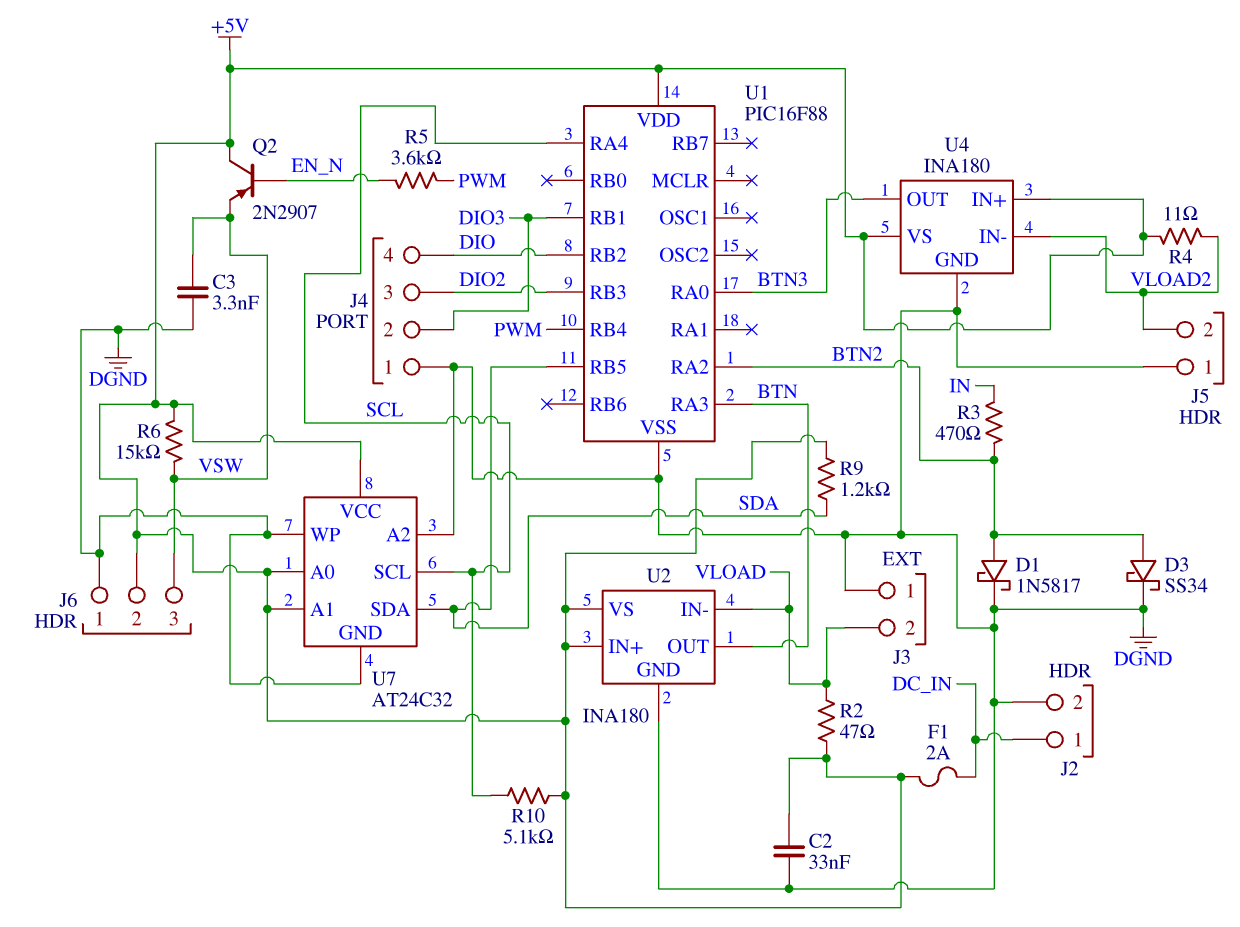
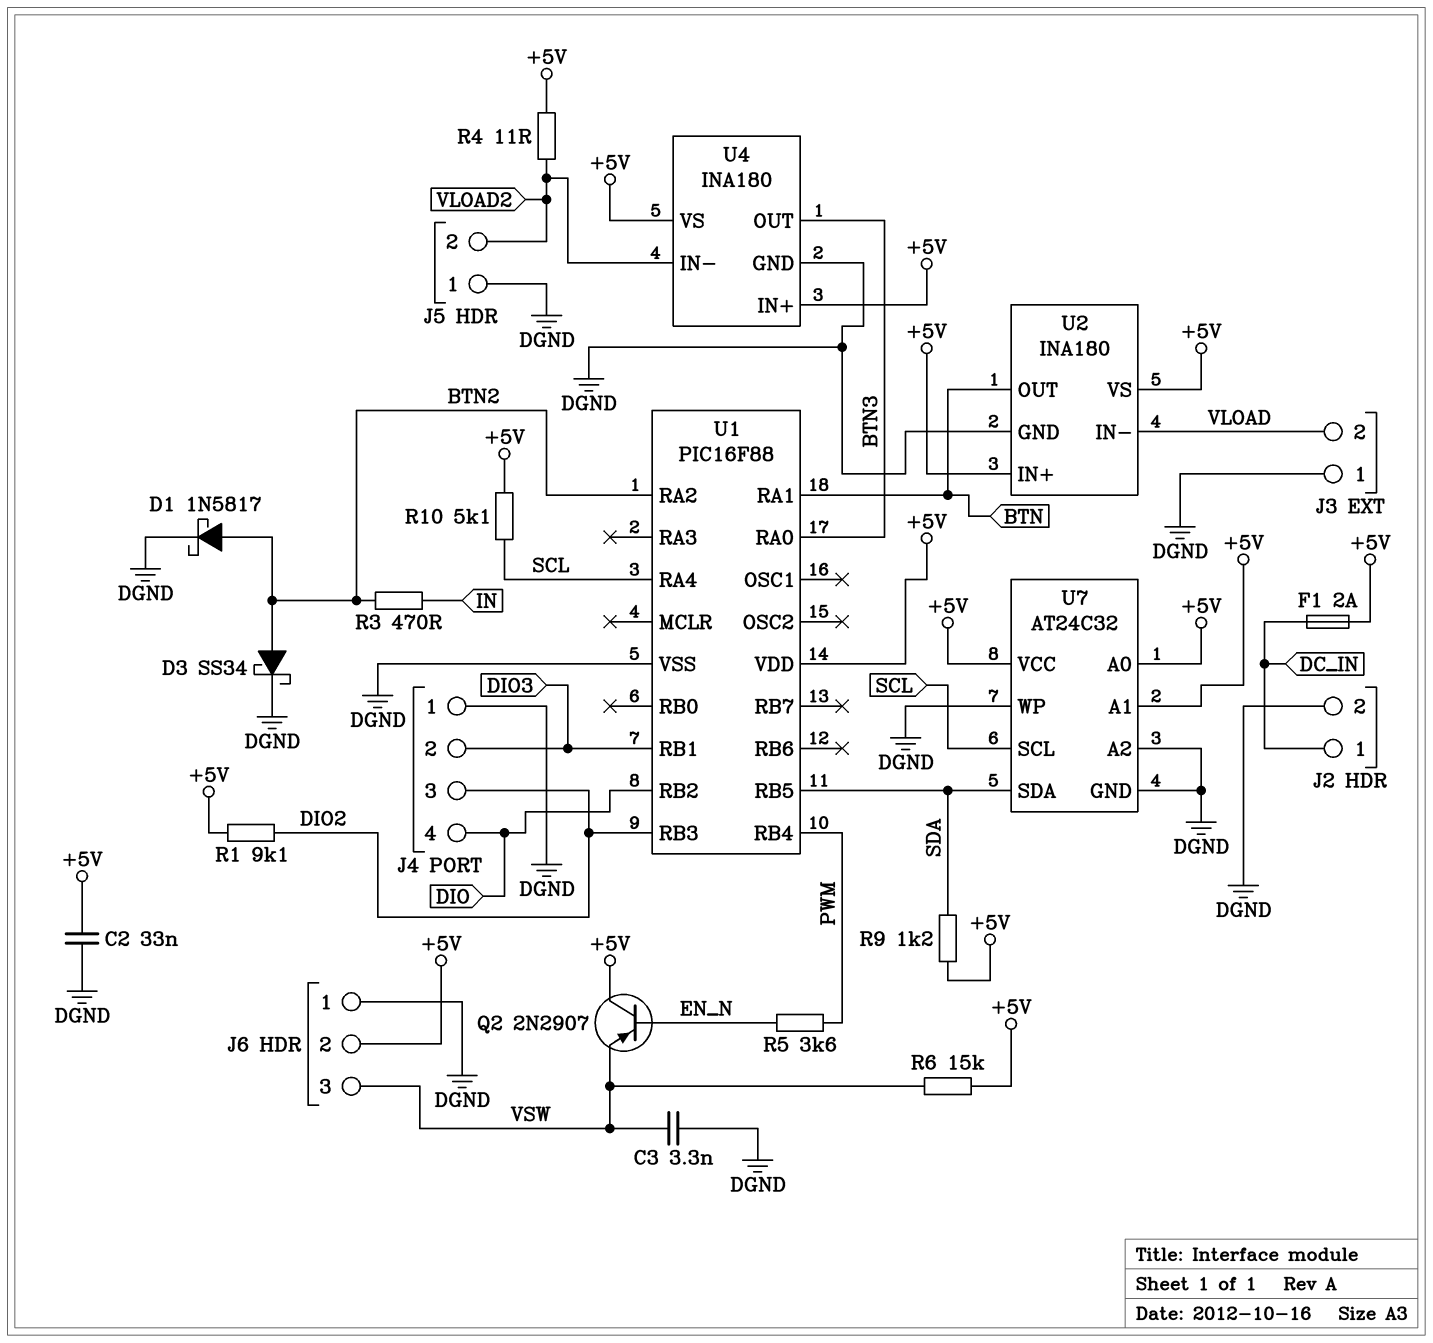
R1: none -> 9.1k (+5V, DIO2)
R2: 47 (+5V, VLOAD) -> none
U1 pin RA1: none -> BTN
U1 pin RA3: BTN -> none

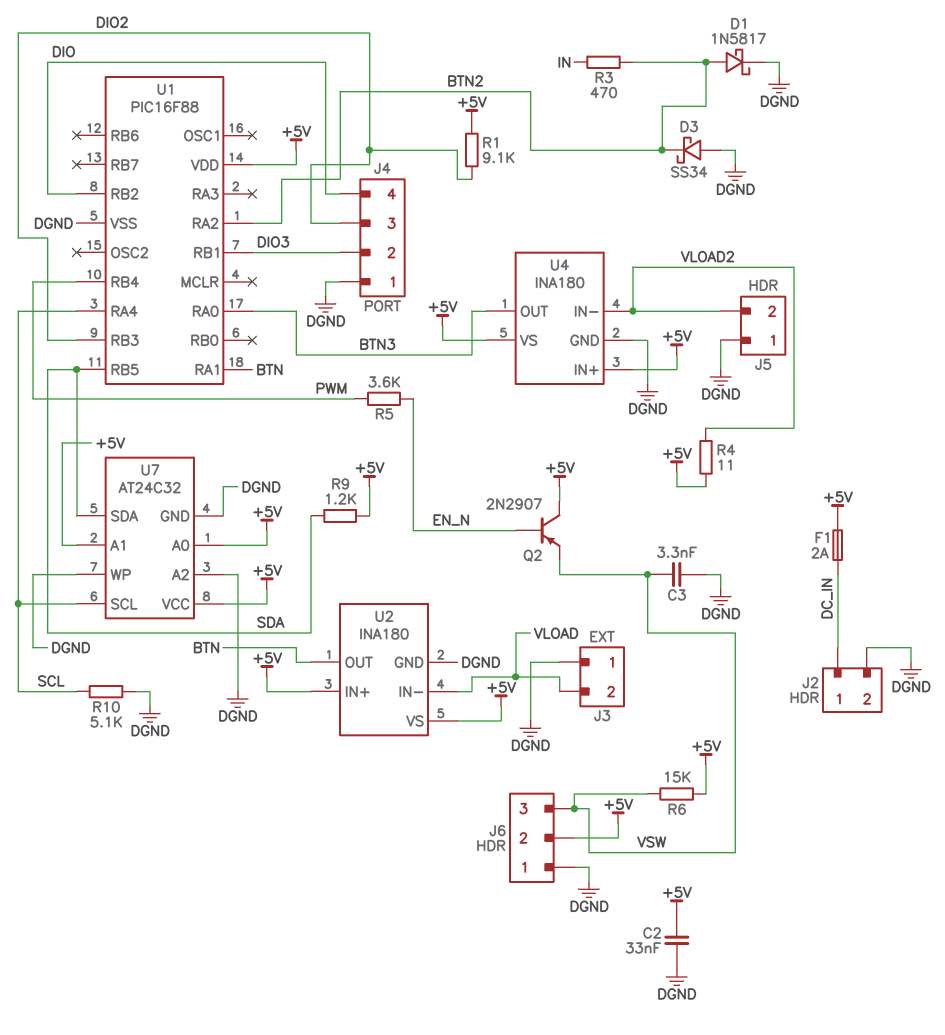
D3: schottky SS34 (A BTN2, K DGND) -> schottky SS34 (A DGND, K BTN2)
R10: 5.1k (+5V, SCL) -> 5.1k (DGND, SCL)

